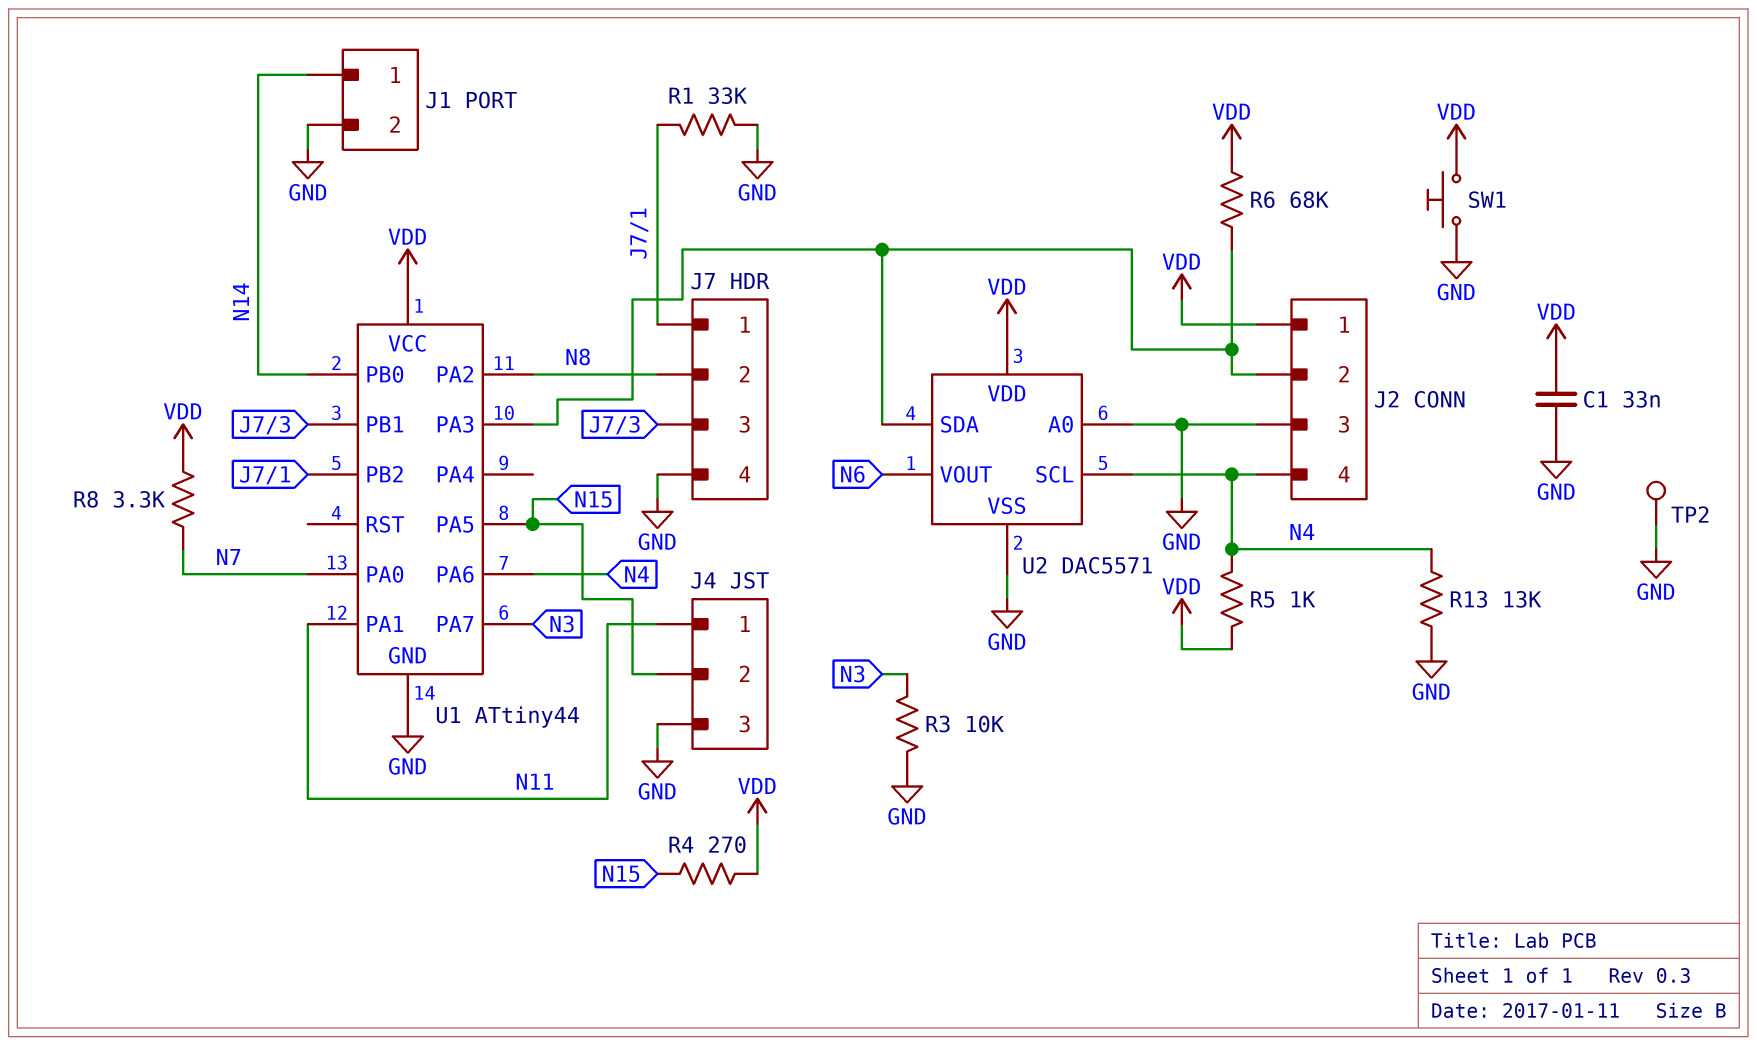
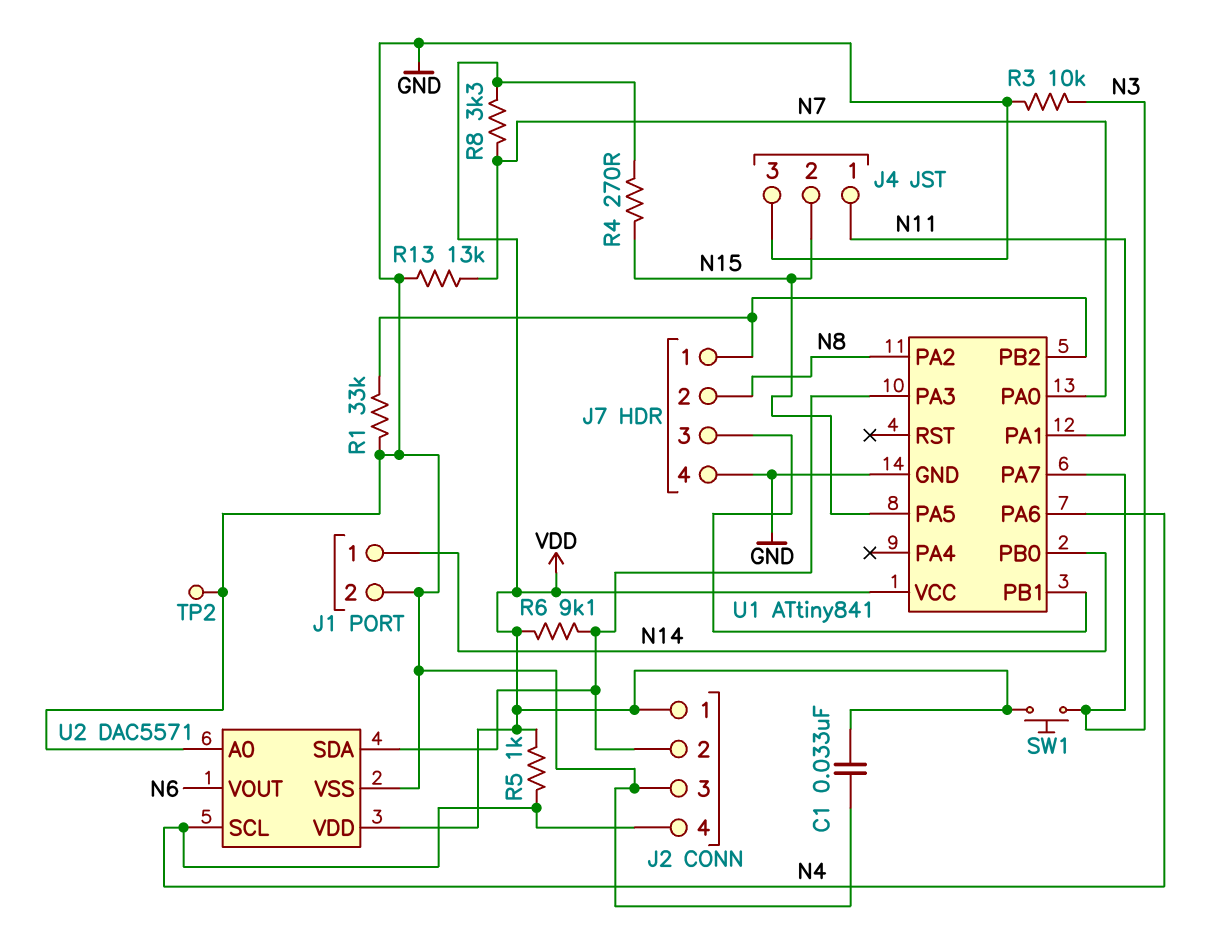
R6: 68k (J2/2, VDD) -> 9.1k (J2/2, VDD)
R13: 13k (GND, N4) -> 13k (GND, N7)
SW1: button (GND, VDD) -> button (N3, VDD)
U1: ATtiny44 -> ATtiny841

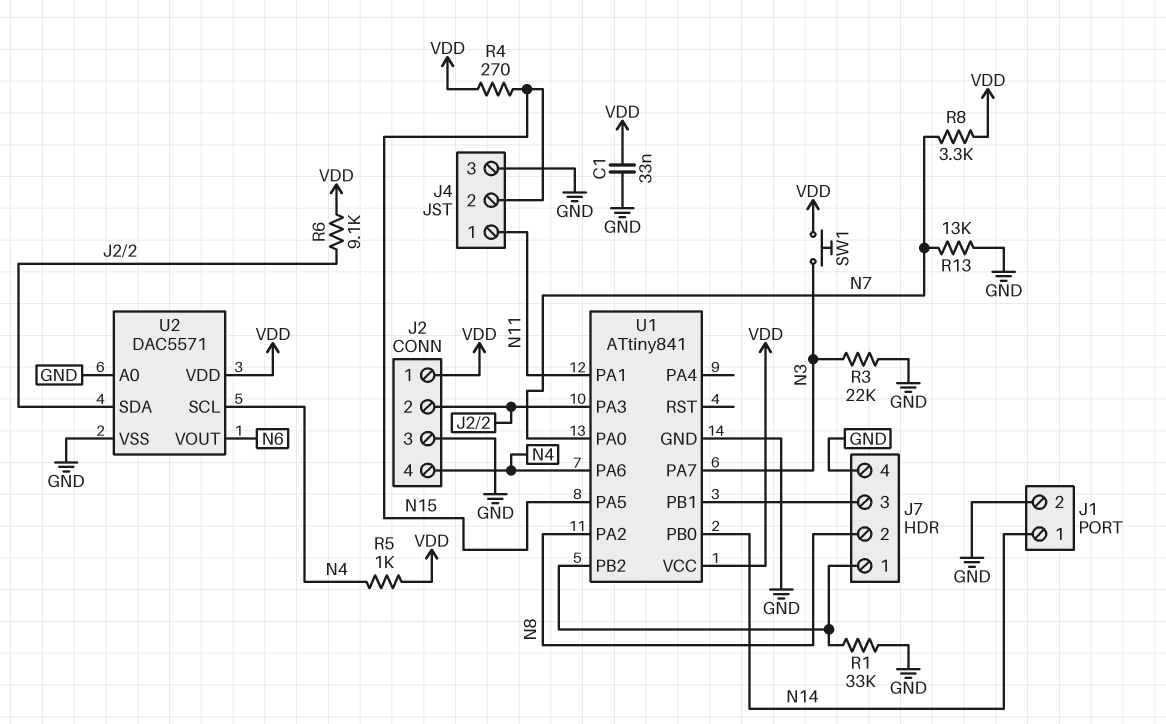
R3: 10k (GND, N3) -> 22k (GND, N3)
TP2: test point (GND) -> none

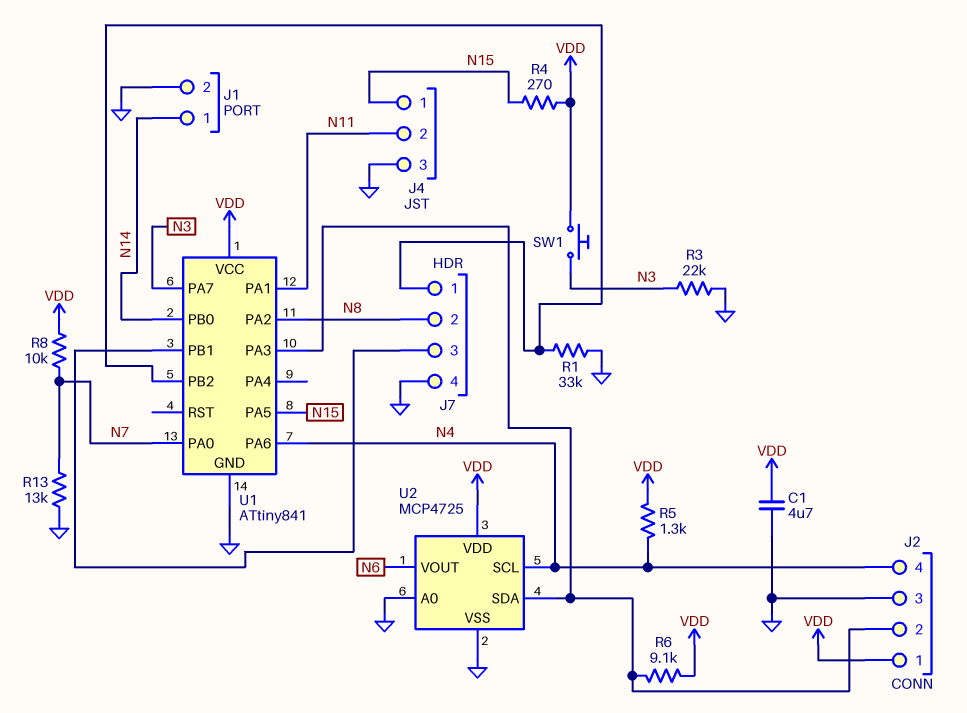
C1: 33nF (GND, VDD) -> 4.7uF (GND, VDD)
J4 pin 1: N11 -> N15
J4 pin 2: N15 -> N11
R5: 1k (N4, VDD) -> 1.3k (N4, VDD)
R8: 3.3k (N7, VDD) -> 10k (N7, VDD)
U2: DAC5571 -> MCP4725

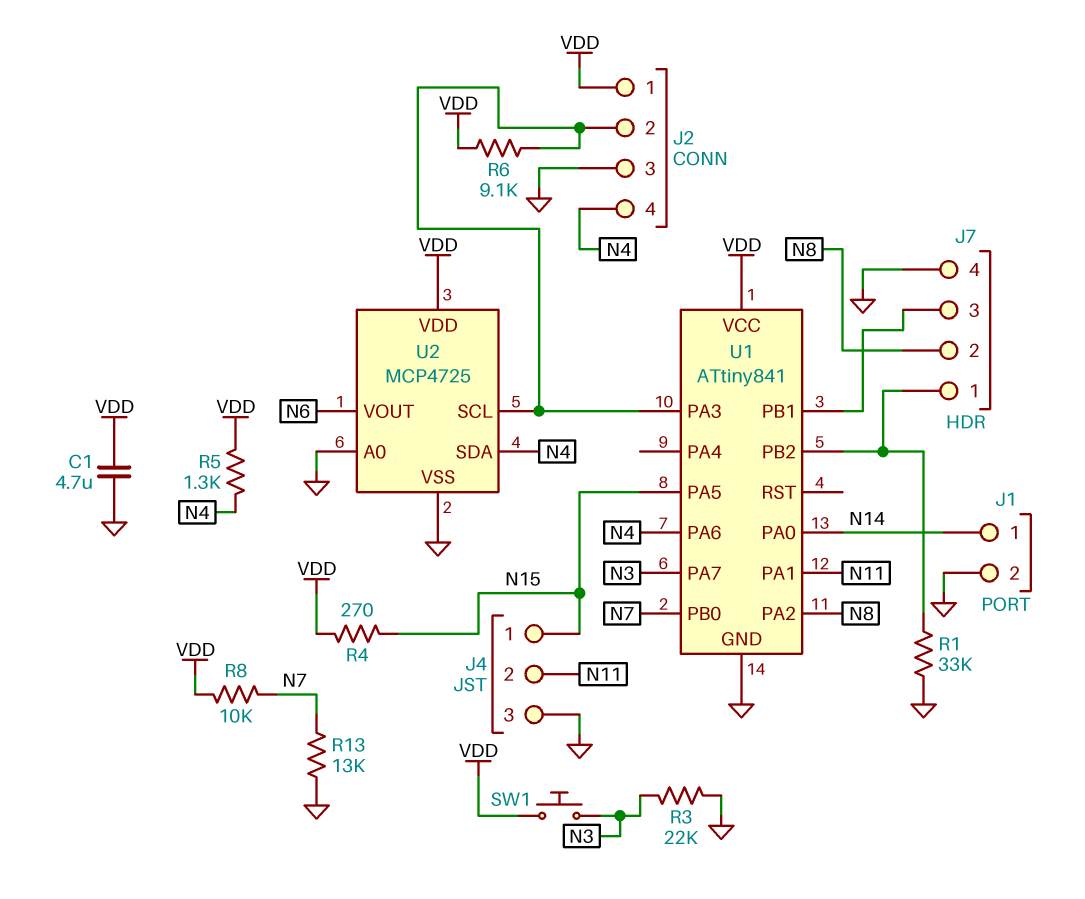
U1 pin PA0: N7 -> N14
U1 pin PB0: N14 -> N7
U2 pin SCL: N4 -> J2/2
U2 pin SDA: J2/2 -> N4

